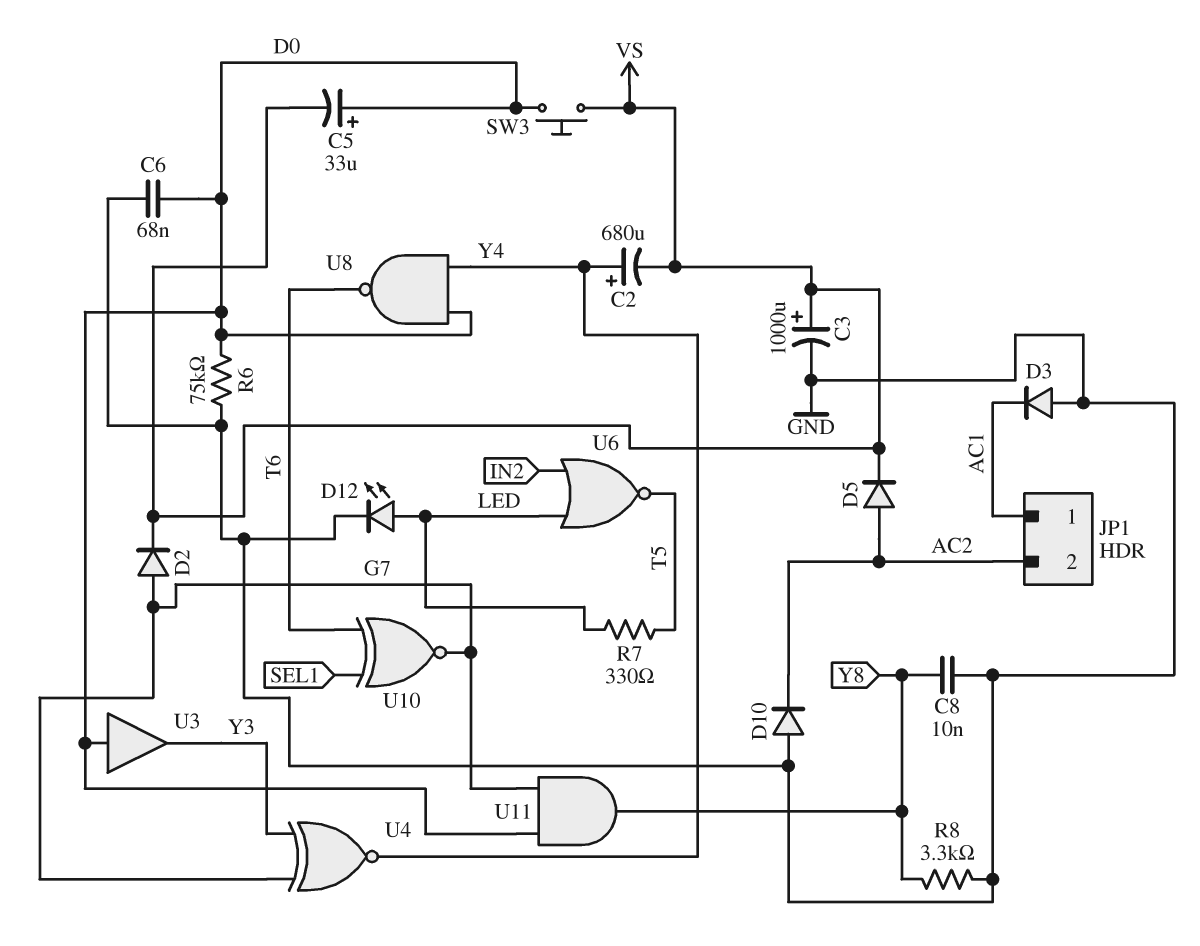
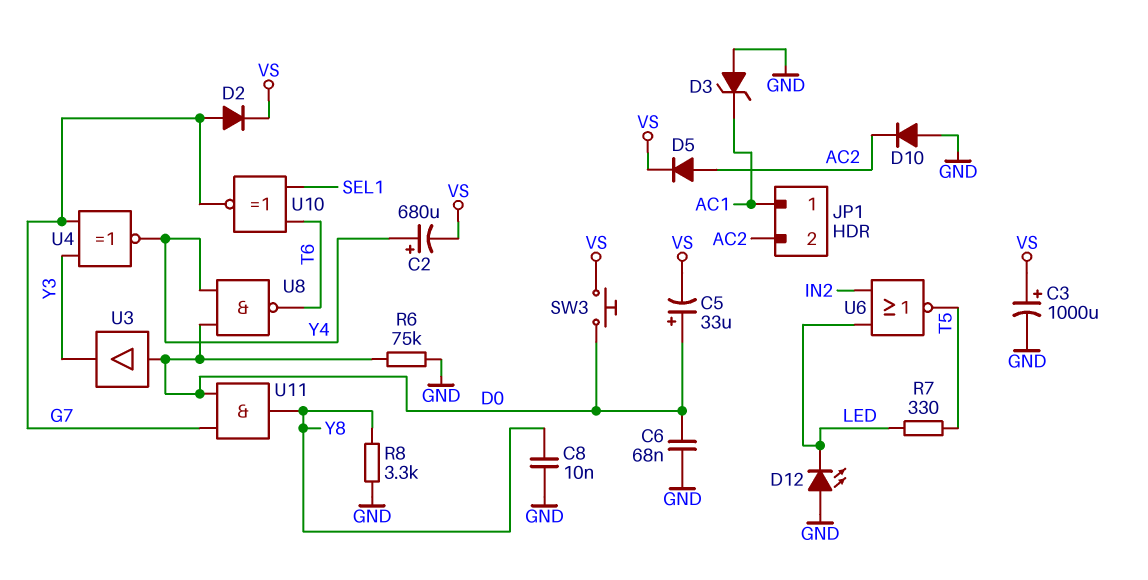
D3: diode (A GND, K AC1) -> zener (A GND, K AC1)
D12: LED (A LED, K GND) -> LED (A GND, K LED)

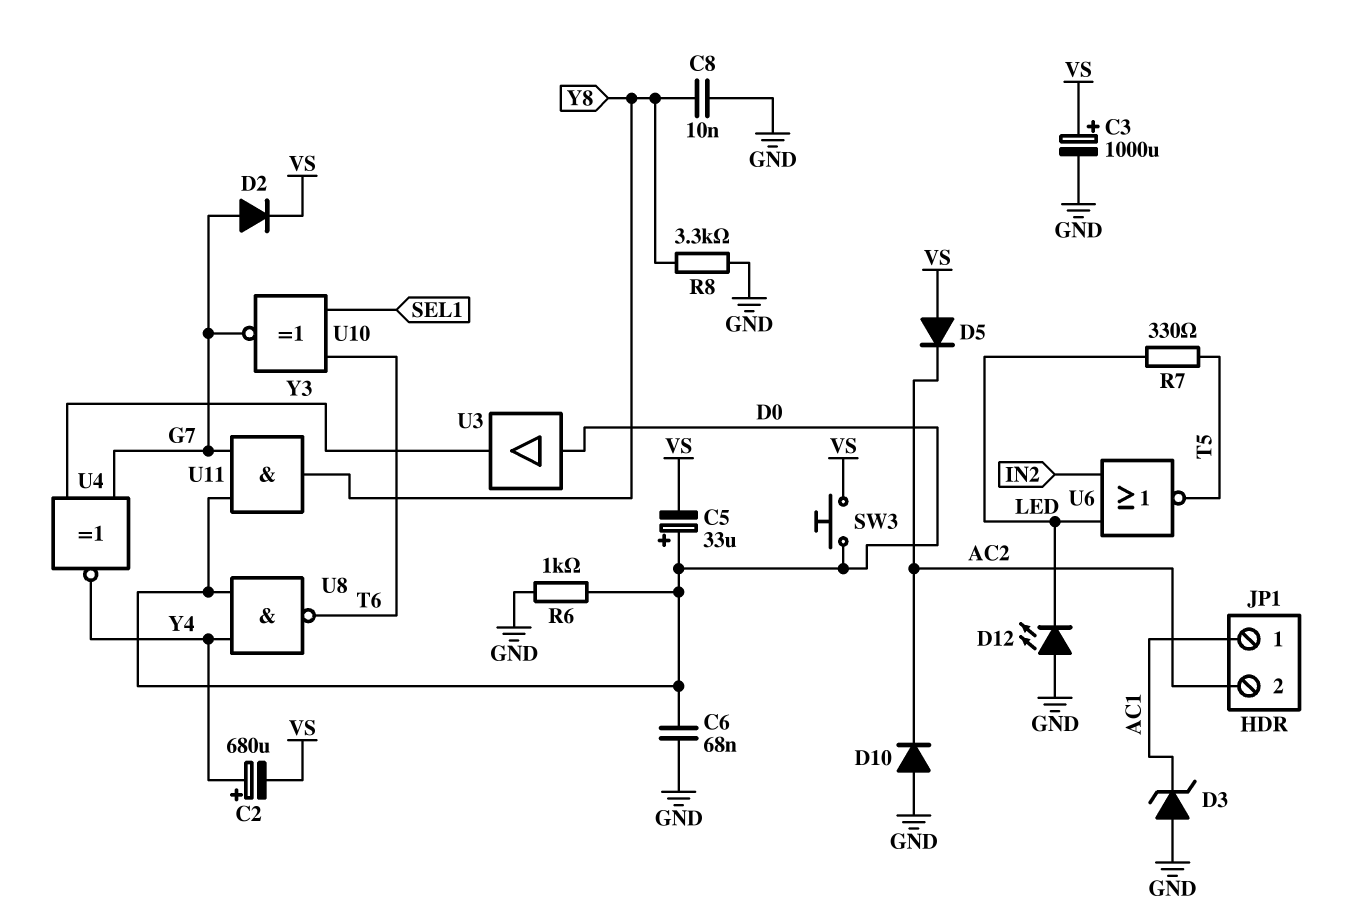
D5: diode (A AC2, K VS) -> diode (A VS, K AC2)
R6: 75k (D0, GND) -> 1k (D0, GND)

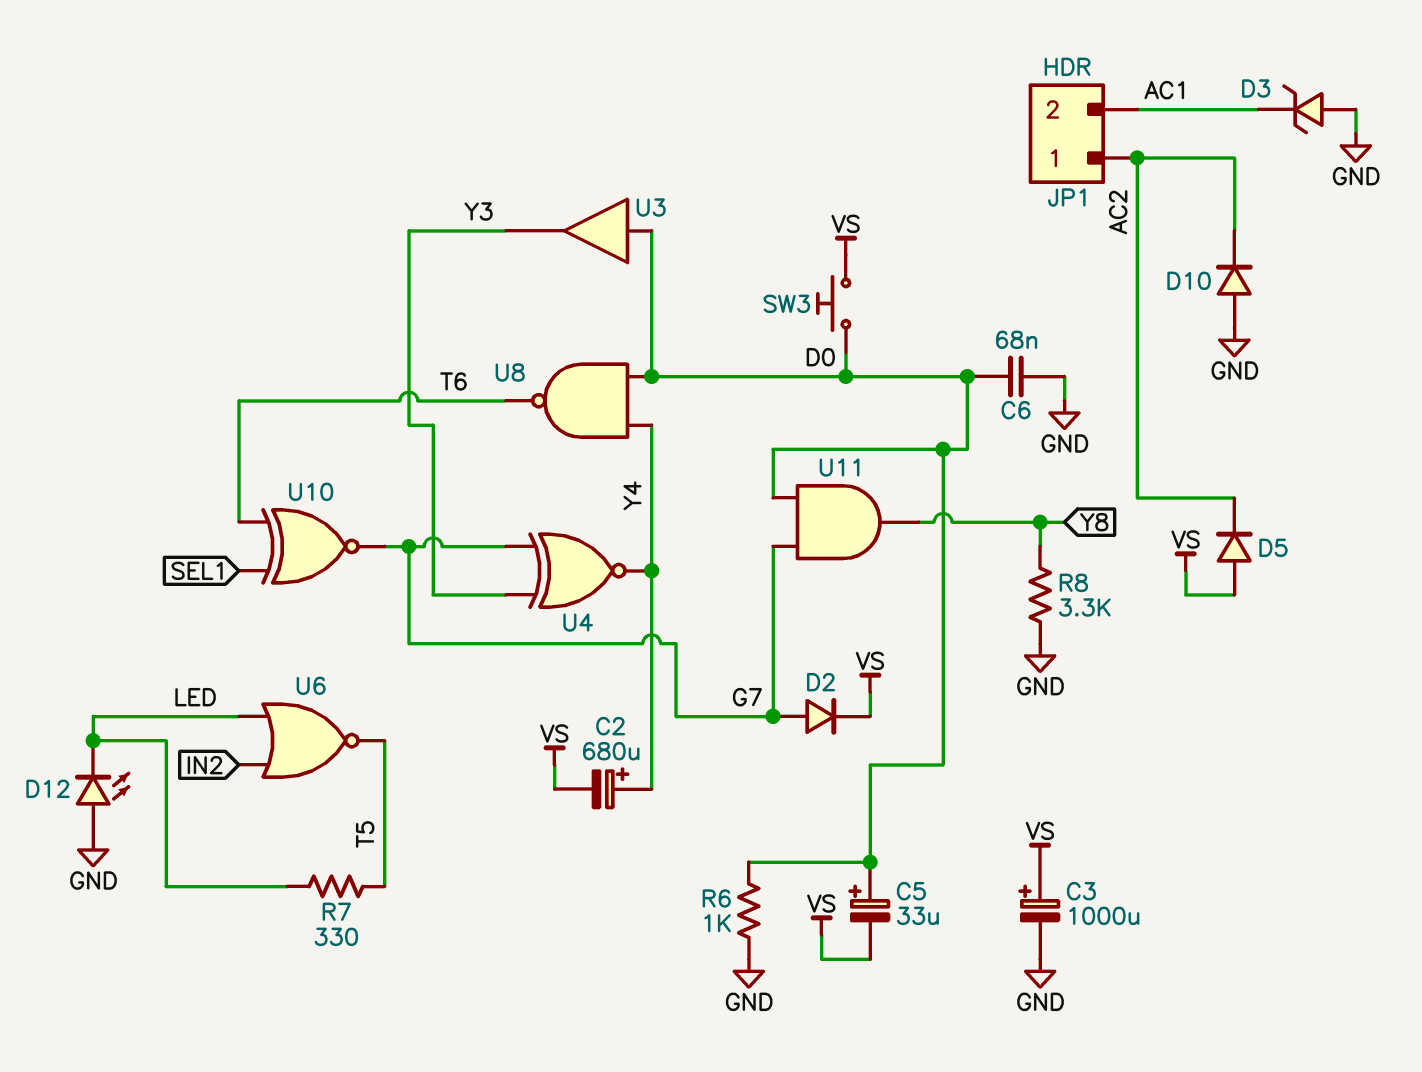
C8: 10nF (GND, Y8) -> none
JP1 pin 1: AC1 -> AC2
JP1 pin 2: AC2 -> AC1

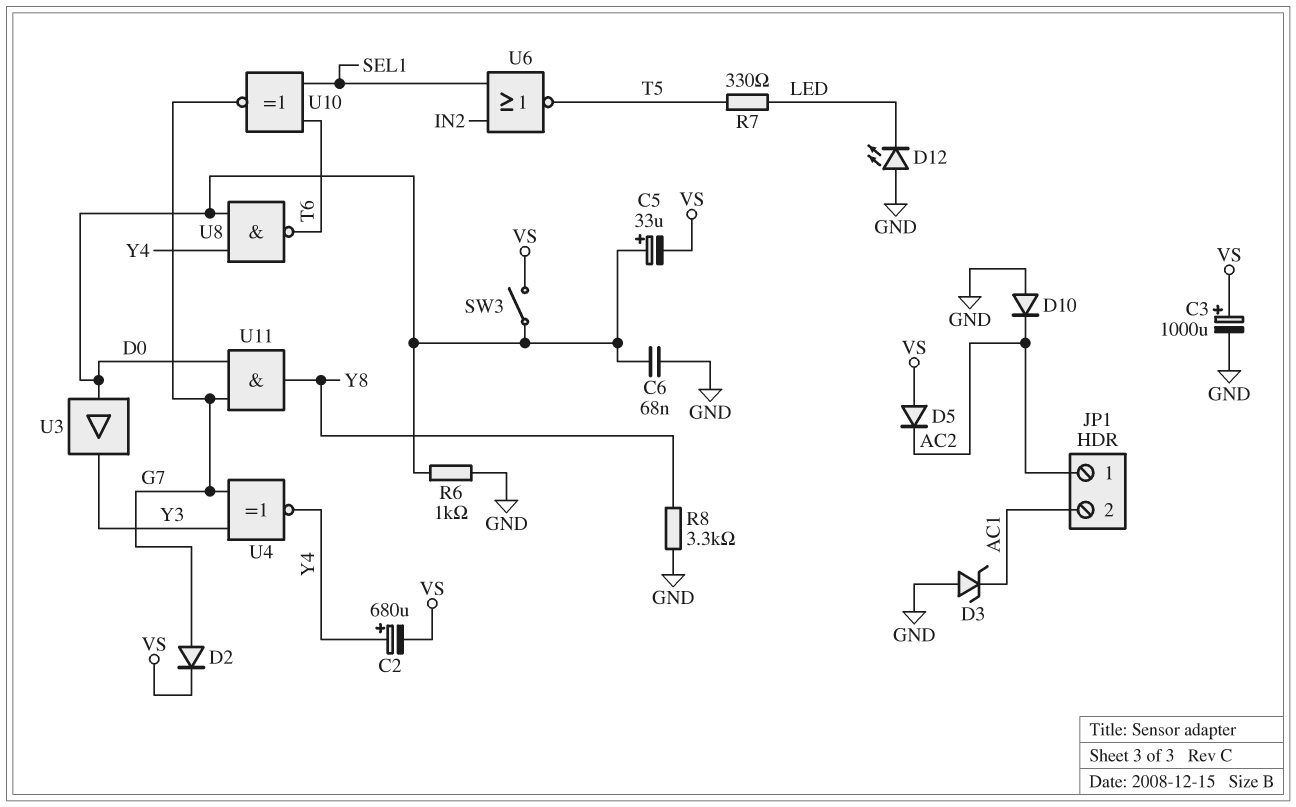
SW3: button (D0, VS) -> switch (D0, VS)
U6: NOR (in IN2, in LED, out T5) -> NOR (in IN2, in SEL1, out T5)

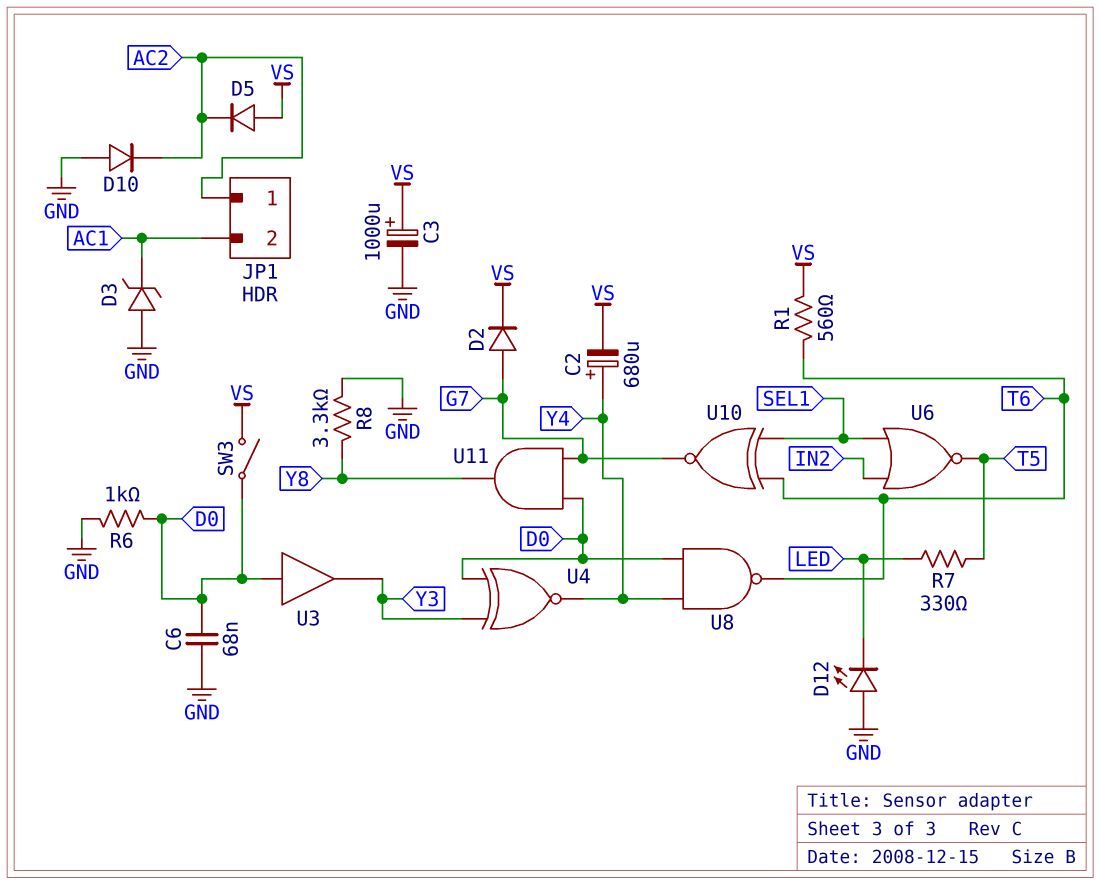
C5: 33uF (plus D0, minus VS) -> none
R1: none -> 560 (T6, VS)
U4: XNOR (in G7, in Y3, out Y4) -> XNOR (in D0, in Y3, out Y4)

